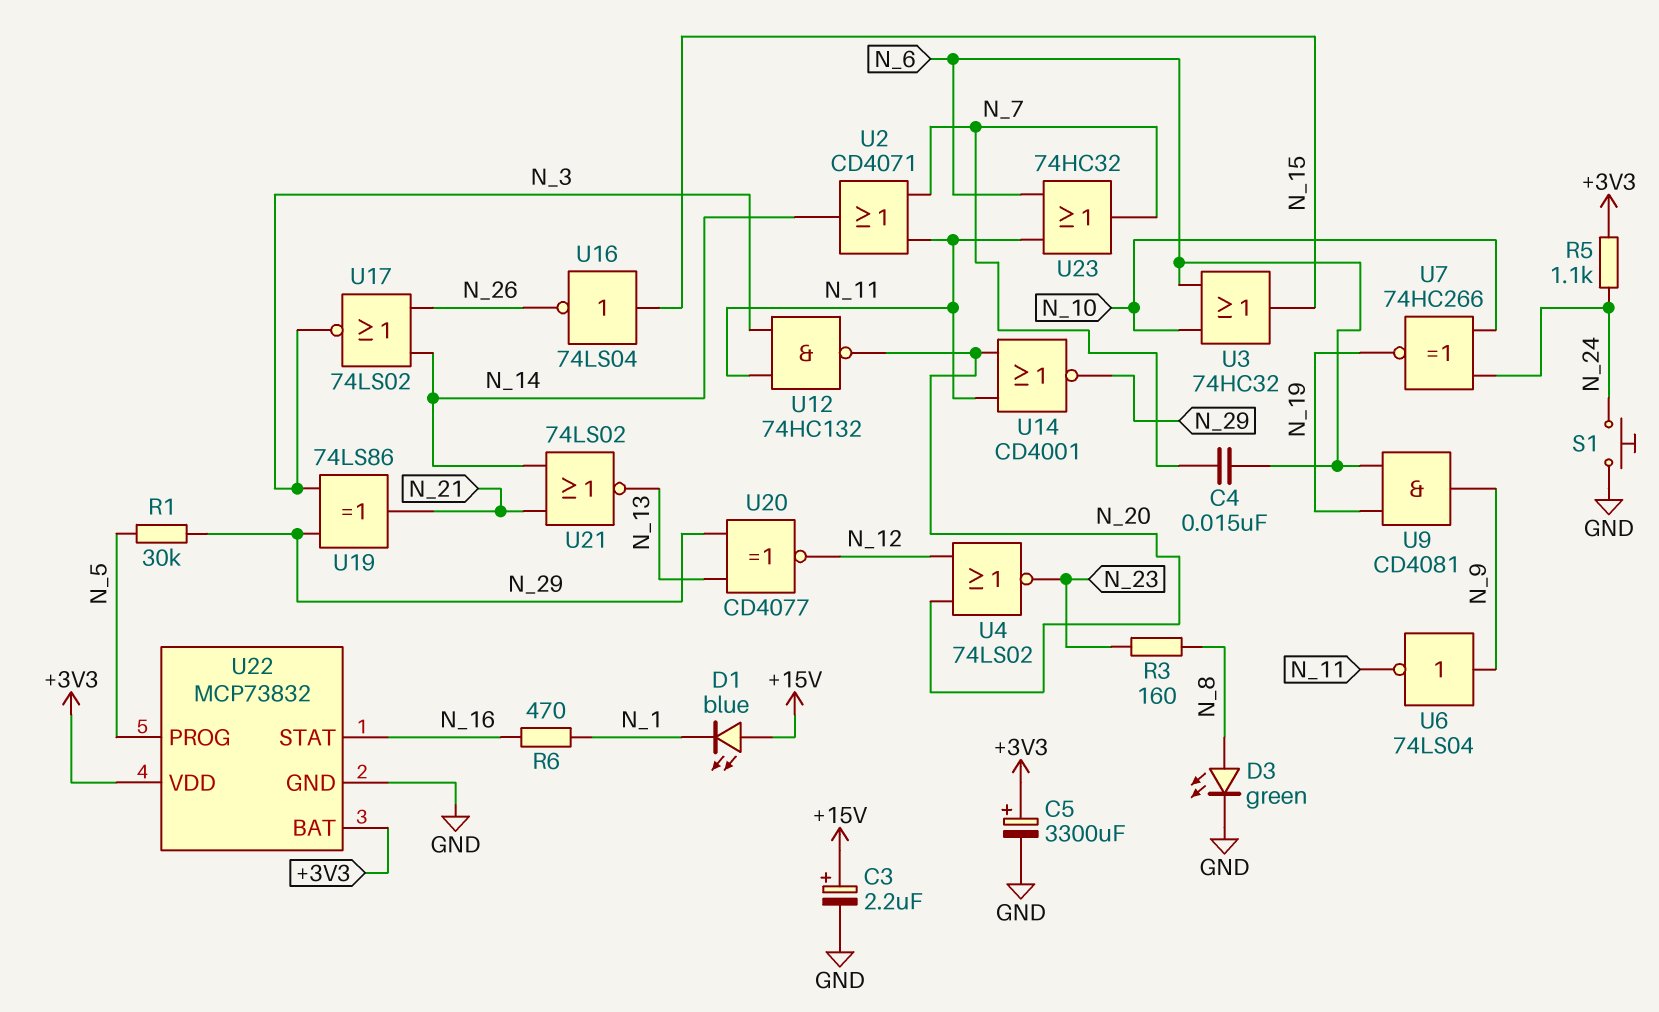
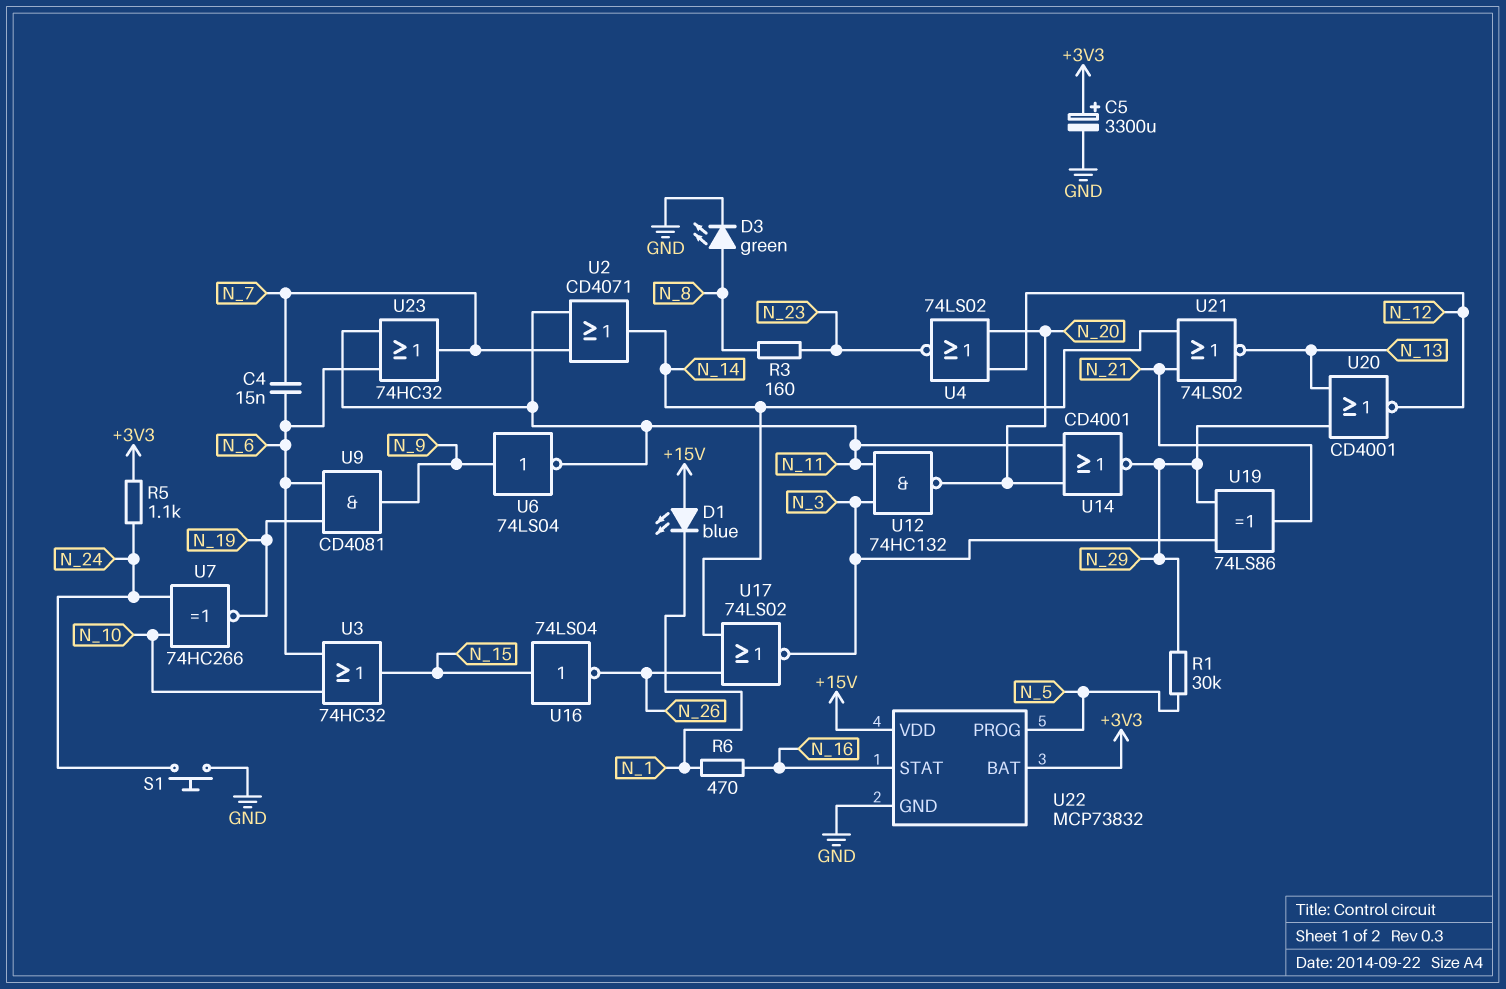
C3: 2.2uF (plus +15V, minus GND) -> none
U20: XNOR CD4077 (in N_13, in N_29, out N_12) -> NOR CD4001 (in N_13, in N_29, out N_12)
U22 pin VDD: +3V3 -> +15V

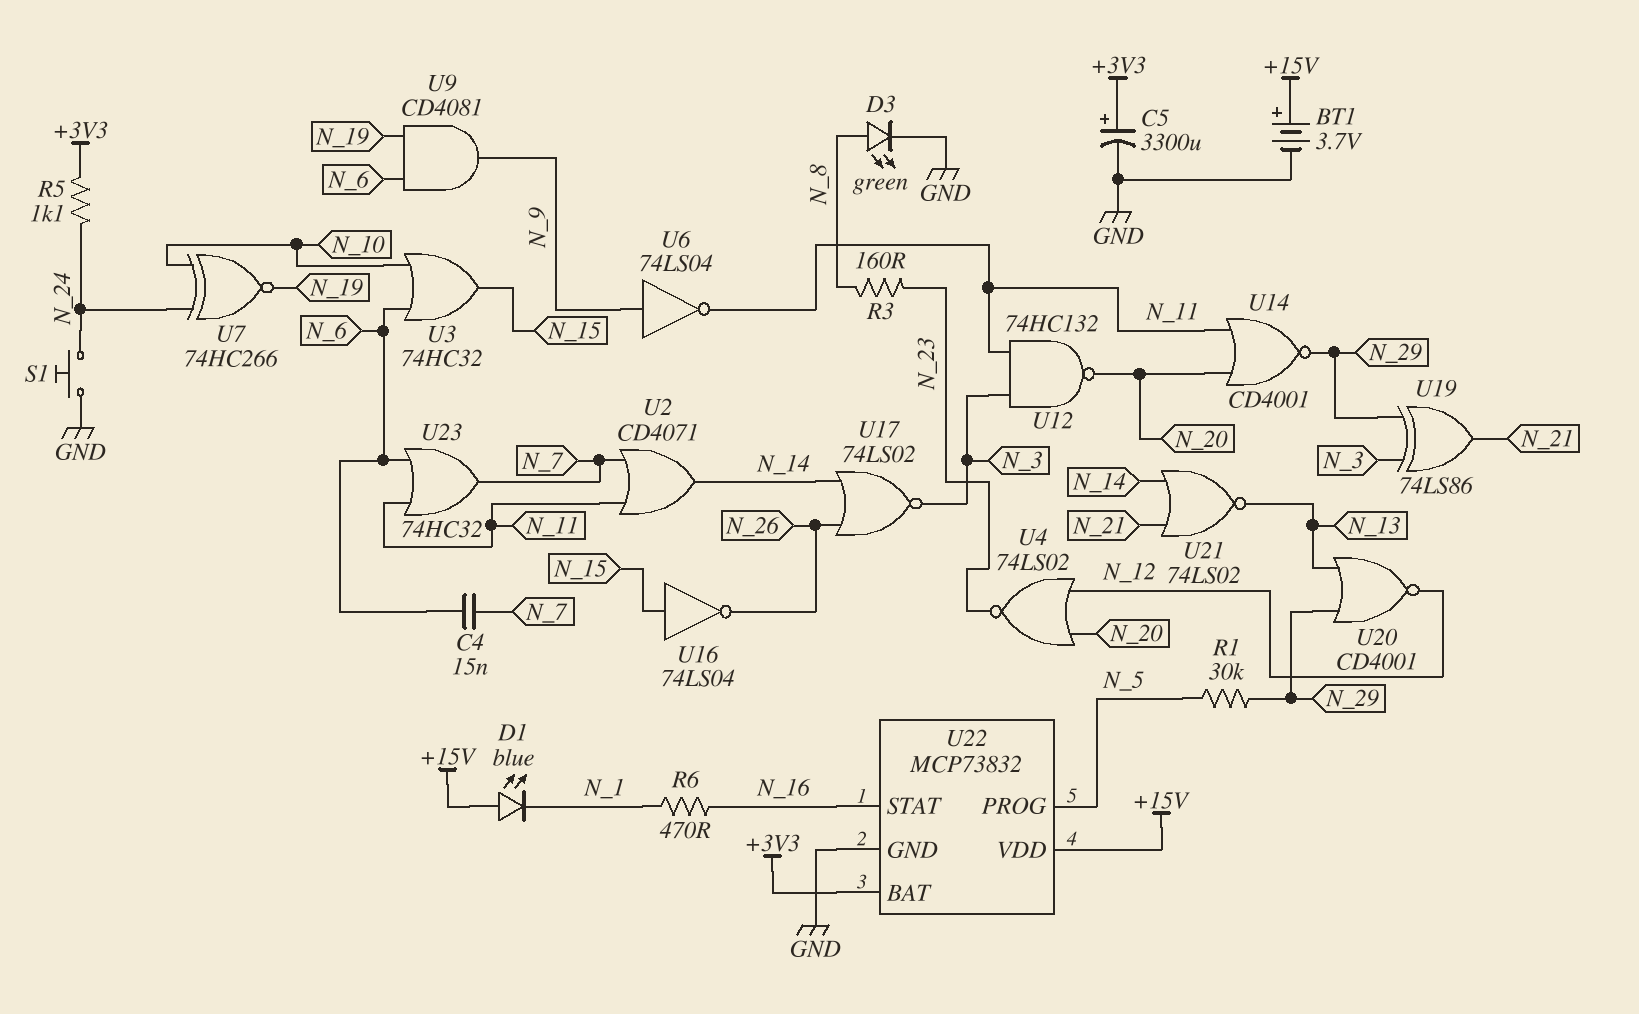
BT1: none -> 3.7V (plus +15V, minus GND)

